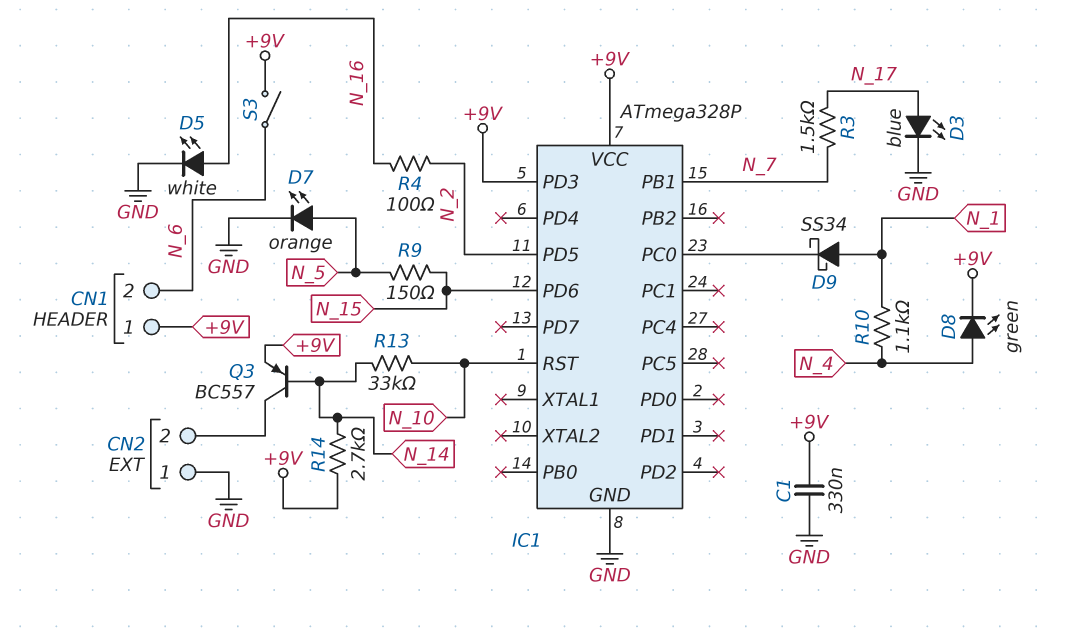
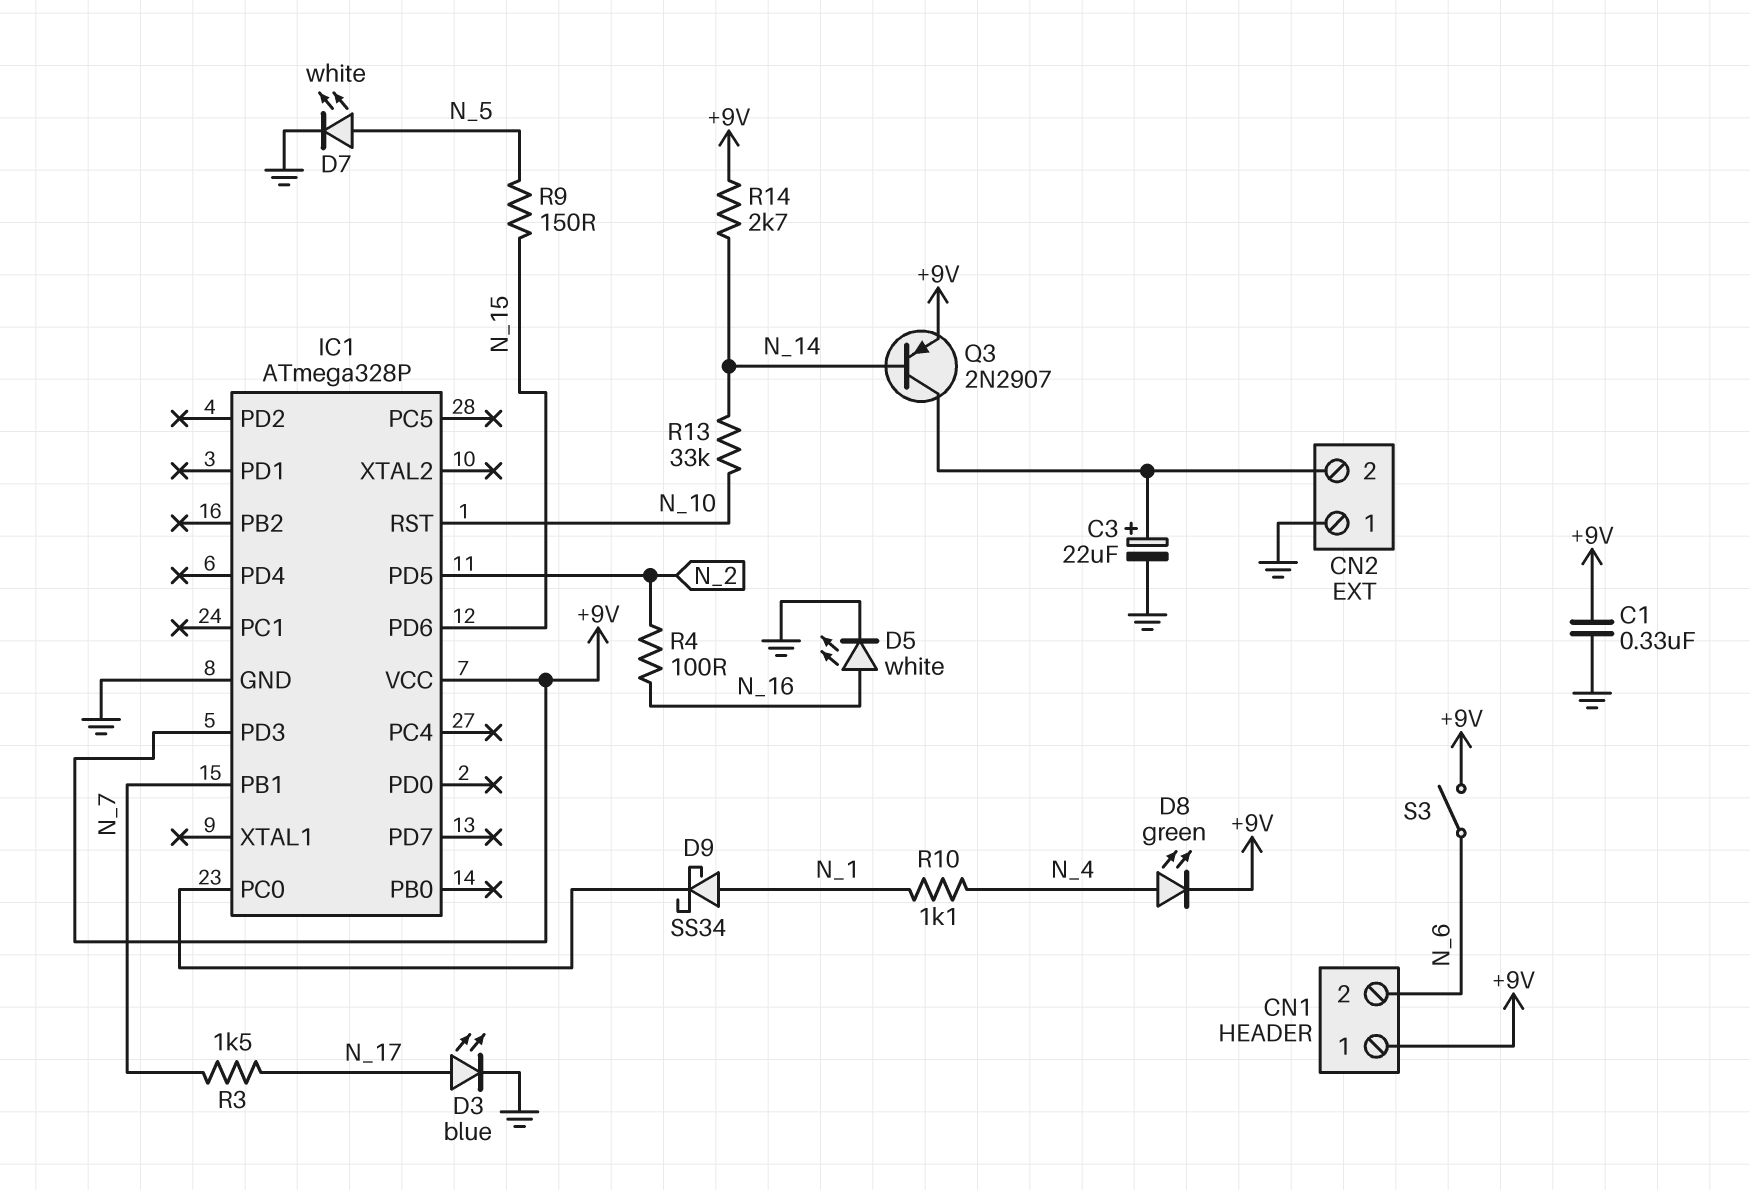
C3: none -> 22uF (plus CN2/2, minus GND)
D7: LED orange (A N_5, K GND) -> LED white (A N_5, K GND)
Q3: PNP BC557 (B N_14, C CN2/2, E +9V) -> PNP 2N2907 (B N_14, C CN2/2, E +9V)

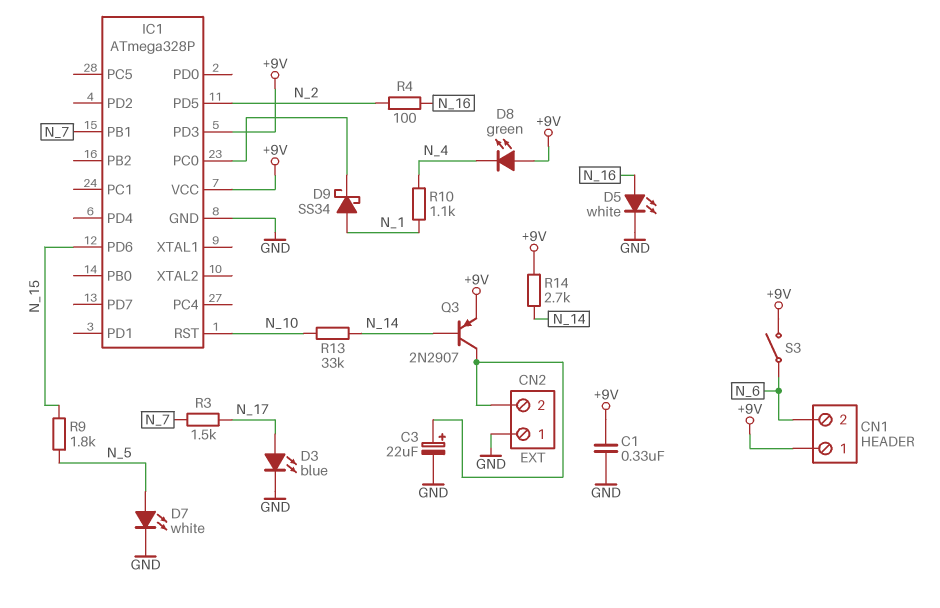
D8: LED green (A N_4, K +9V) -> LED green (A +9V, K N_4)
R9: 150 (N_5, N_15) -> 1.8k (N_5, N_15)

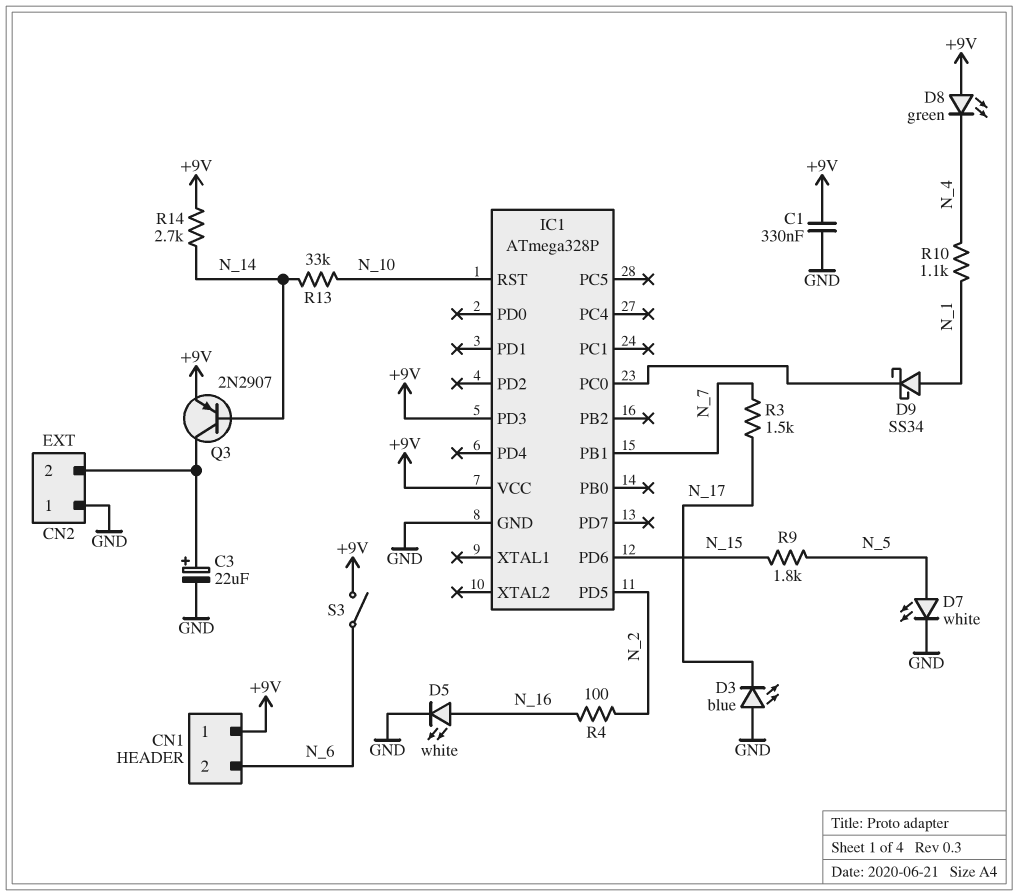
D3: LED blue (A N_17, K GND) -> LED blue (A GND, K N_17)

